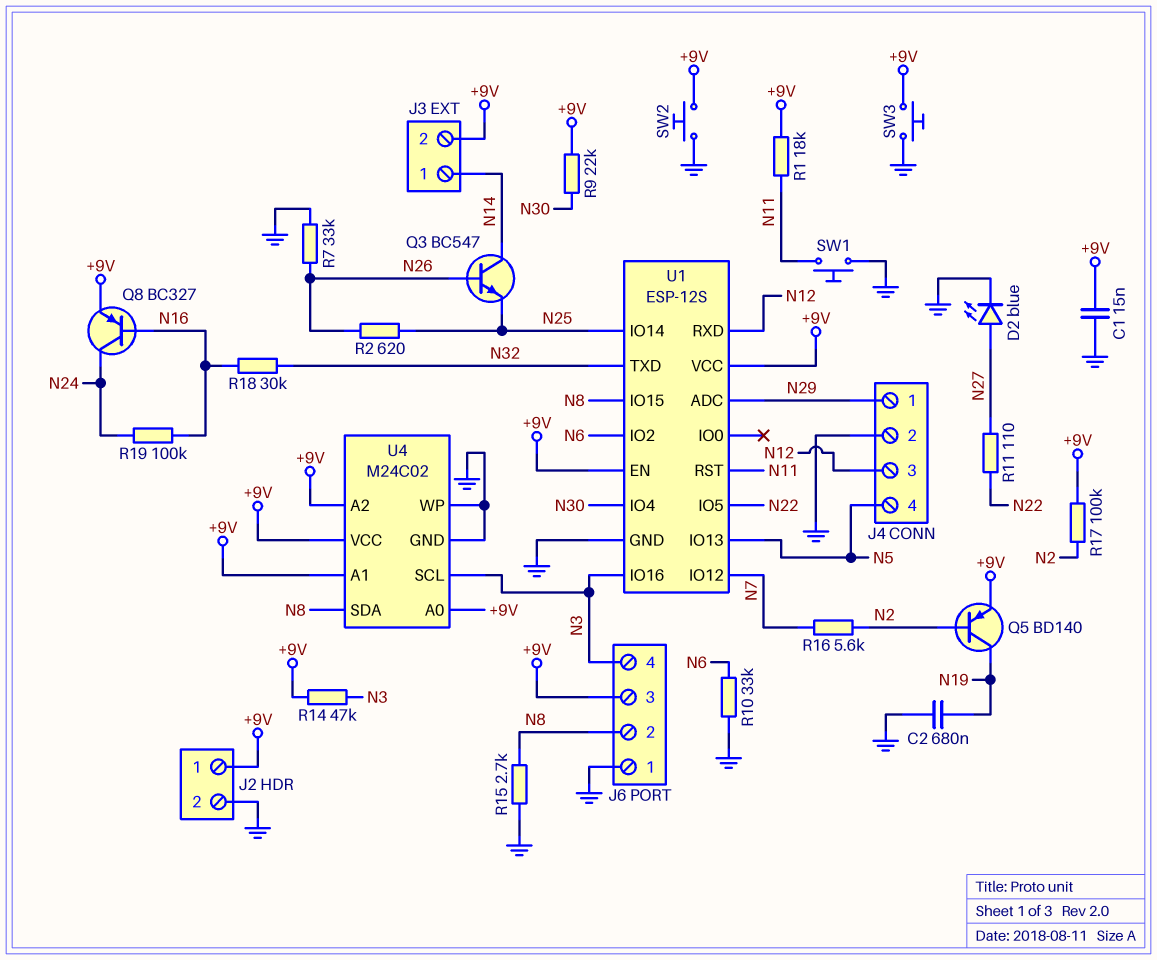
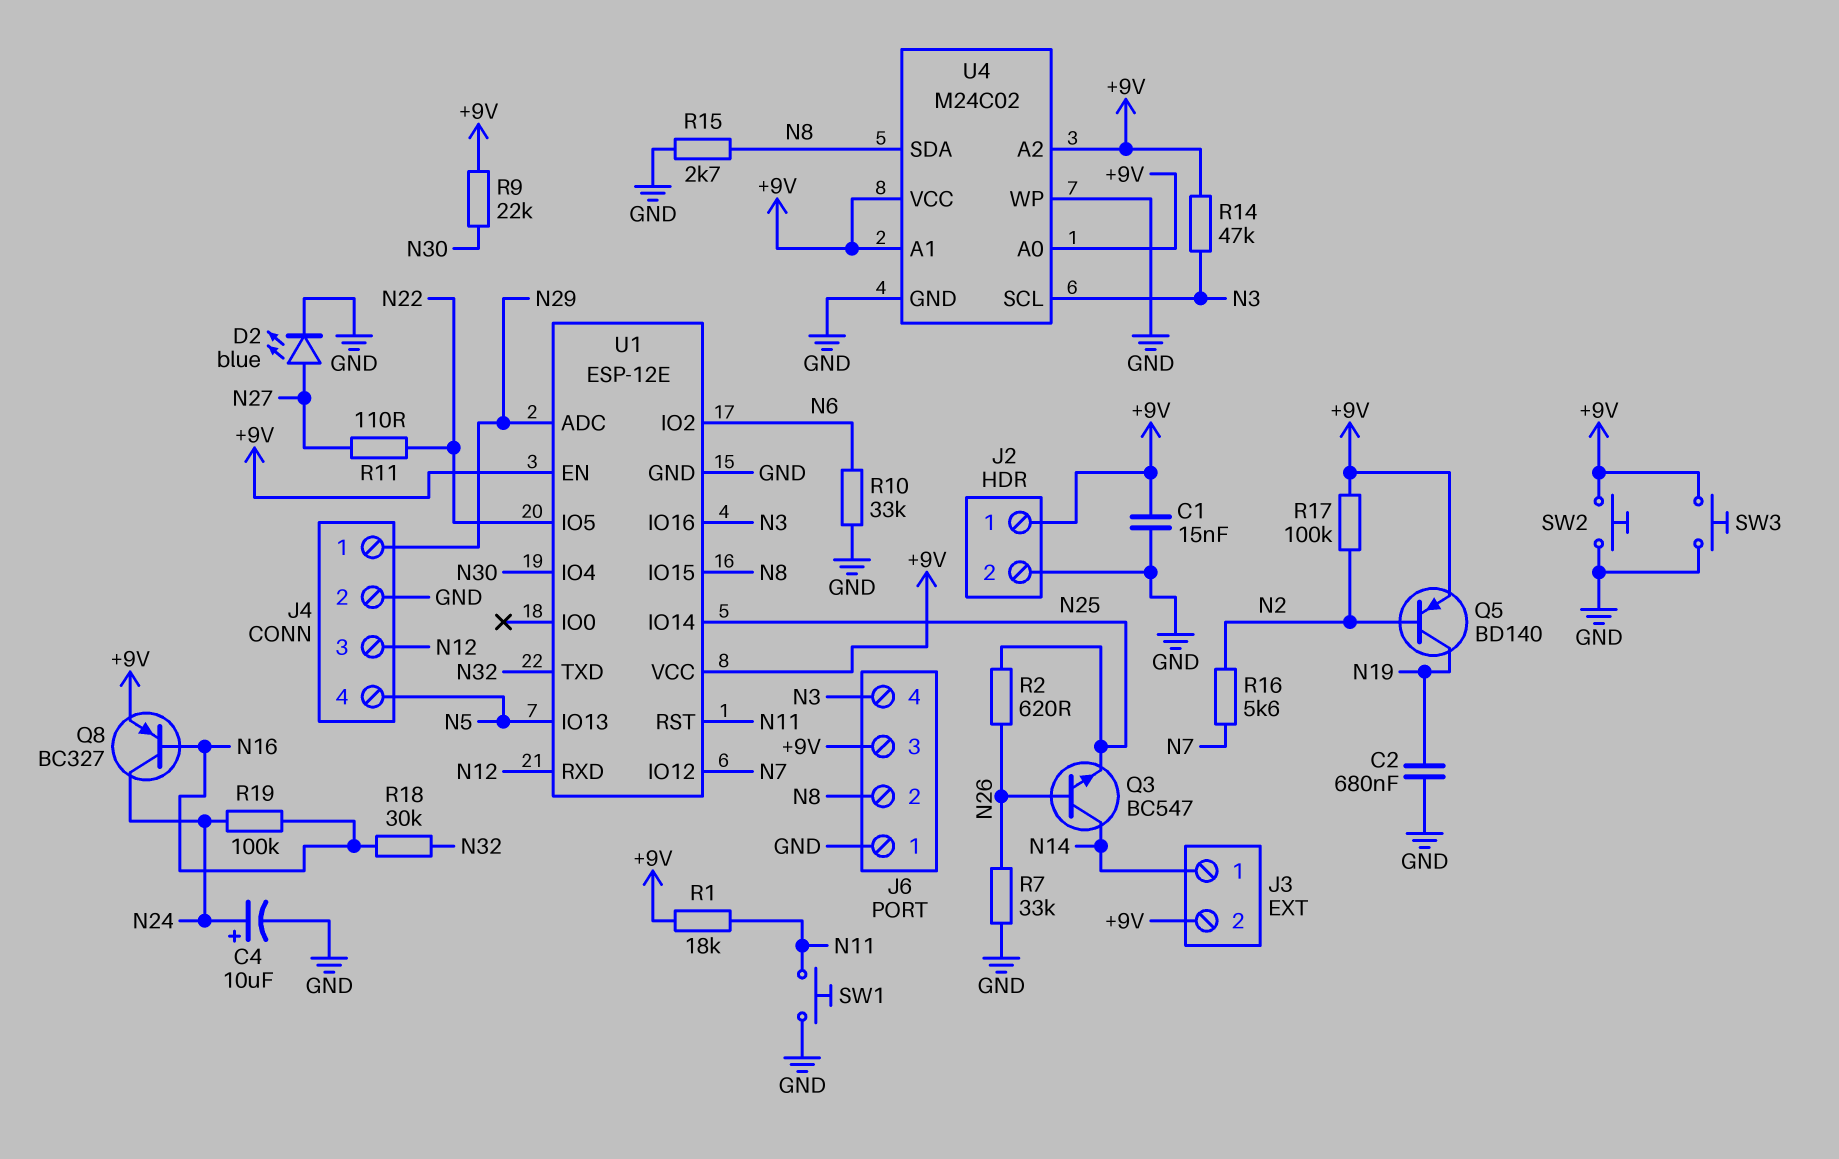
C4: none -> 10uF (plus N24, minus GND)
U1: ESP-12S -> ESP-12E

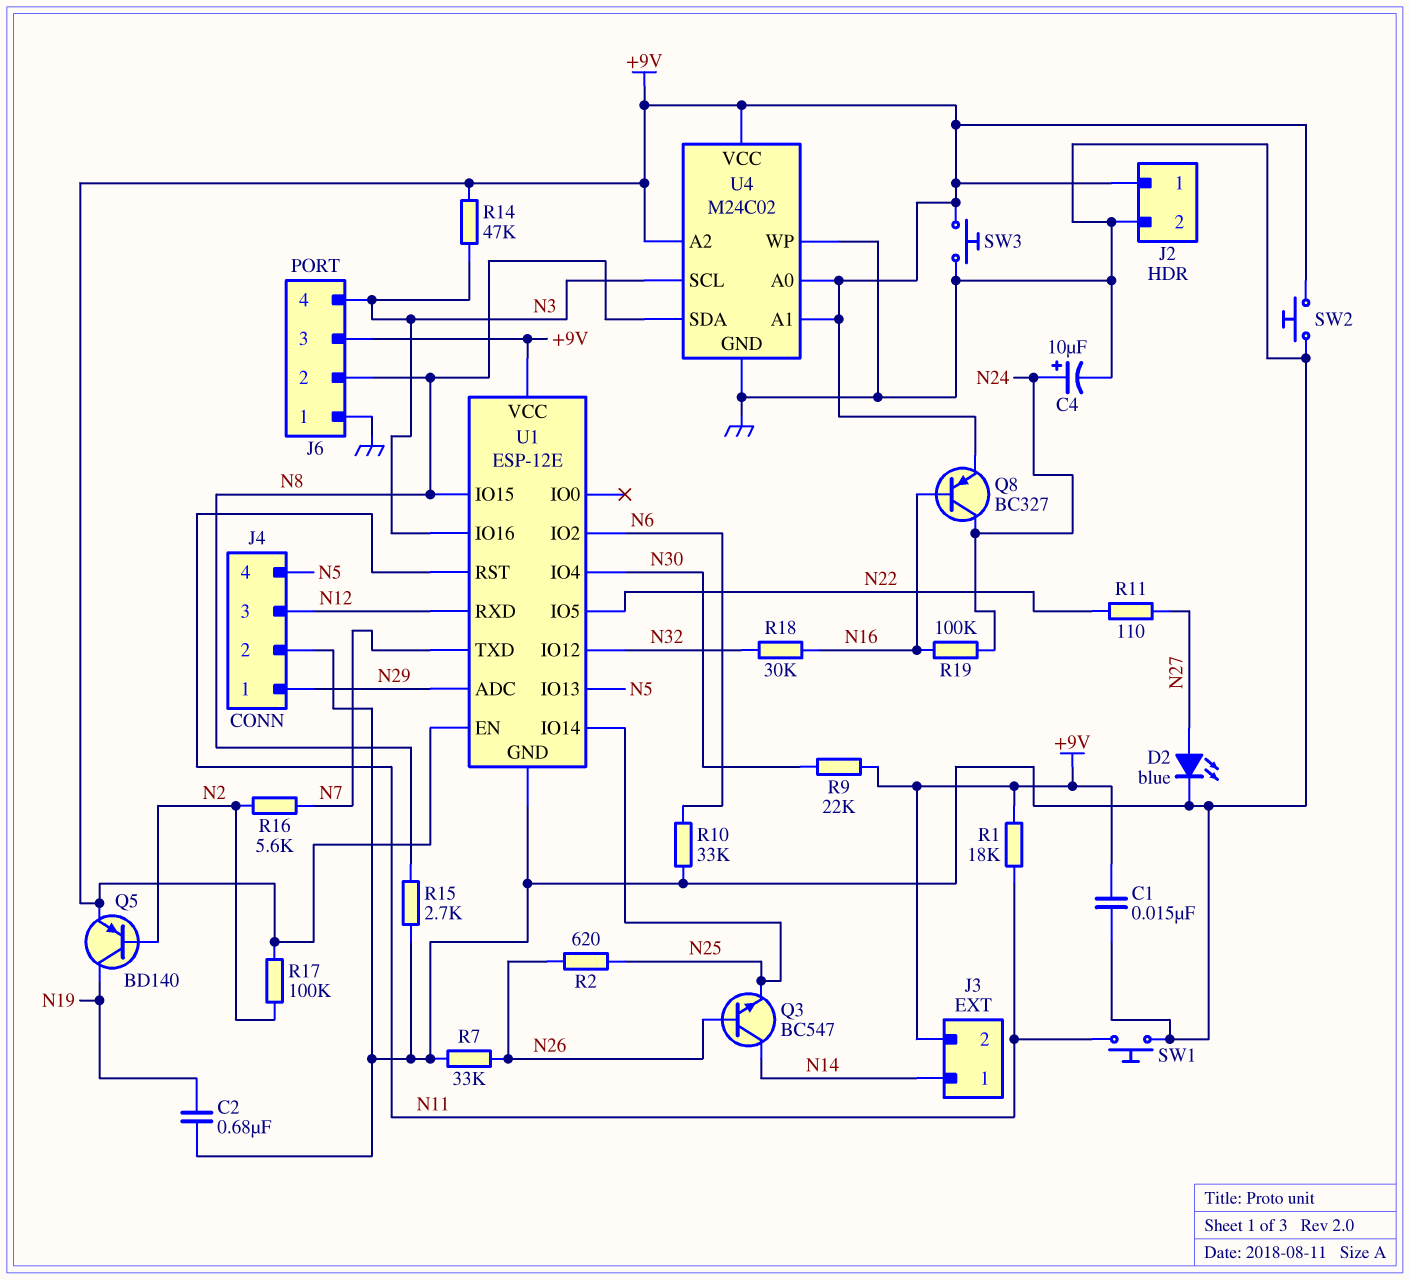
U1 pin IO12: N7 -> N32
U1 pin TXD: N32 -> N7

